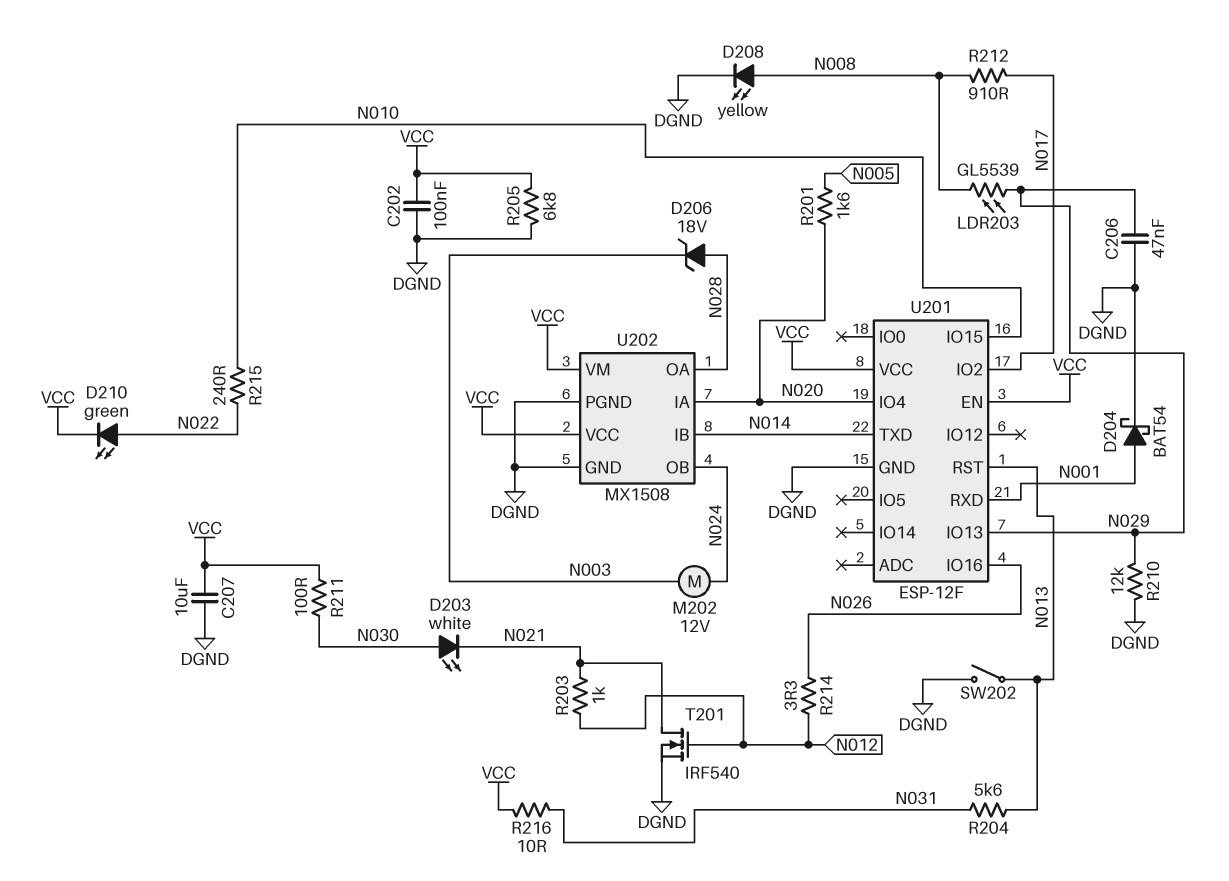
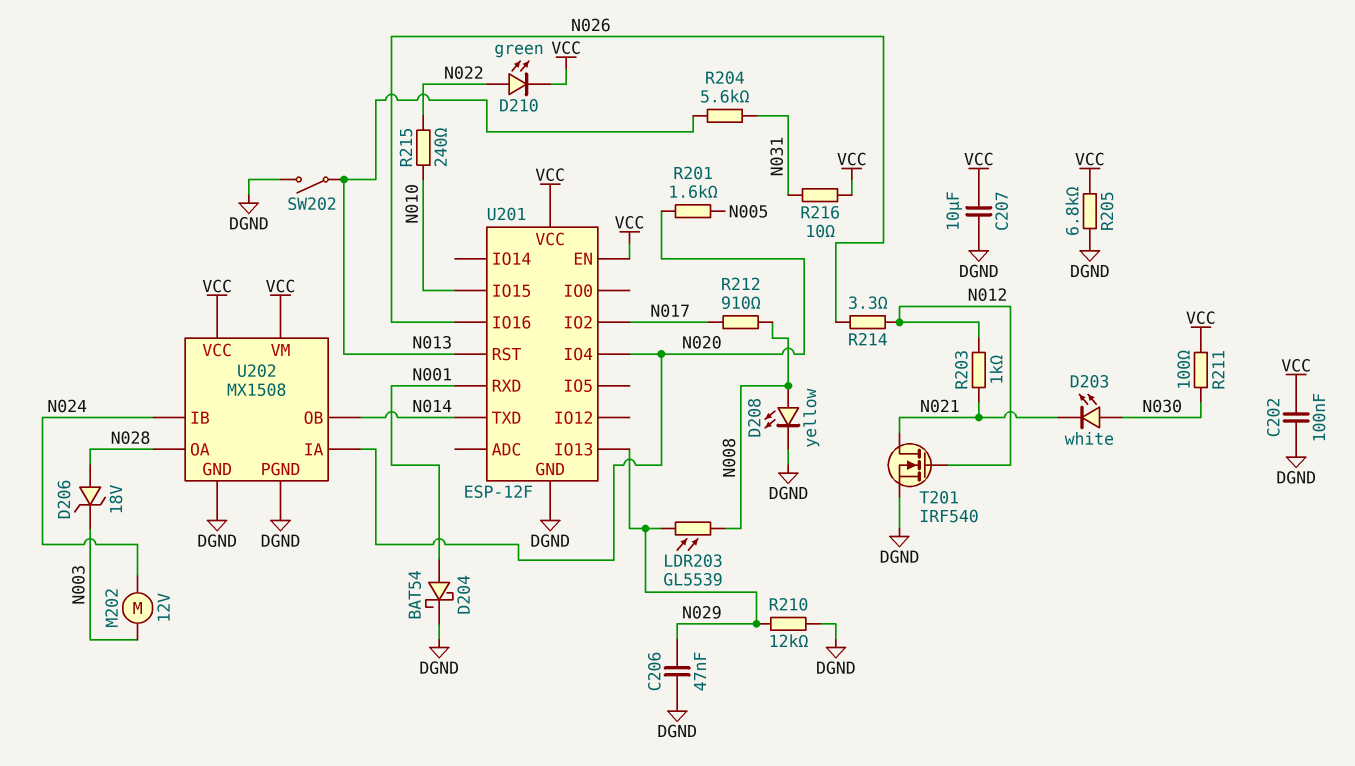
U202 pin IB: N014 -> N024
U202 pin OB: N024 -> N014

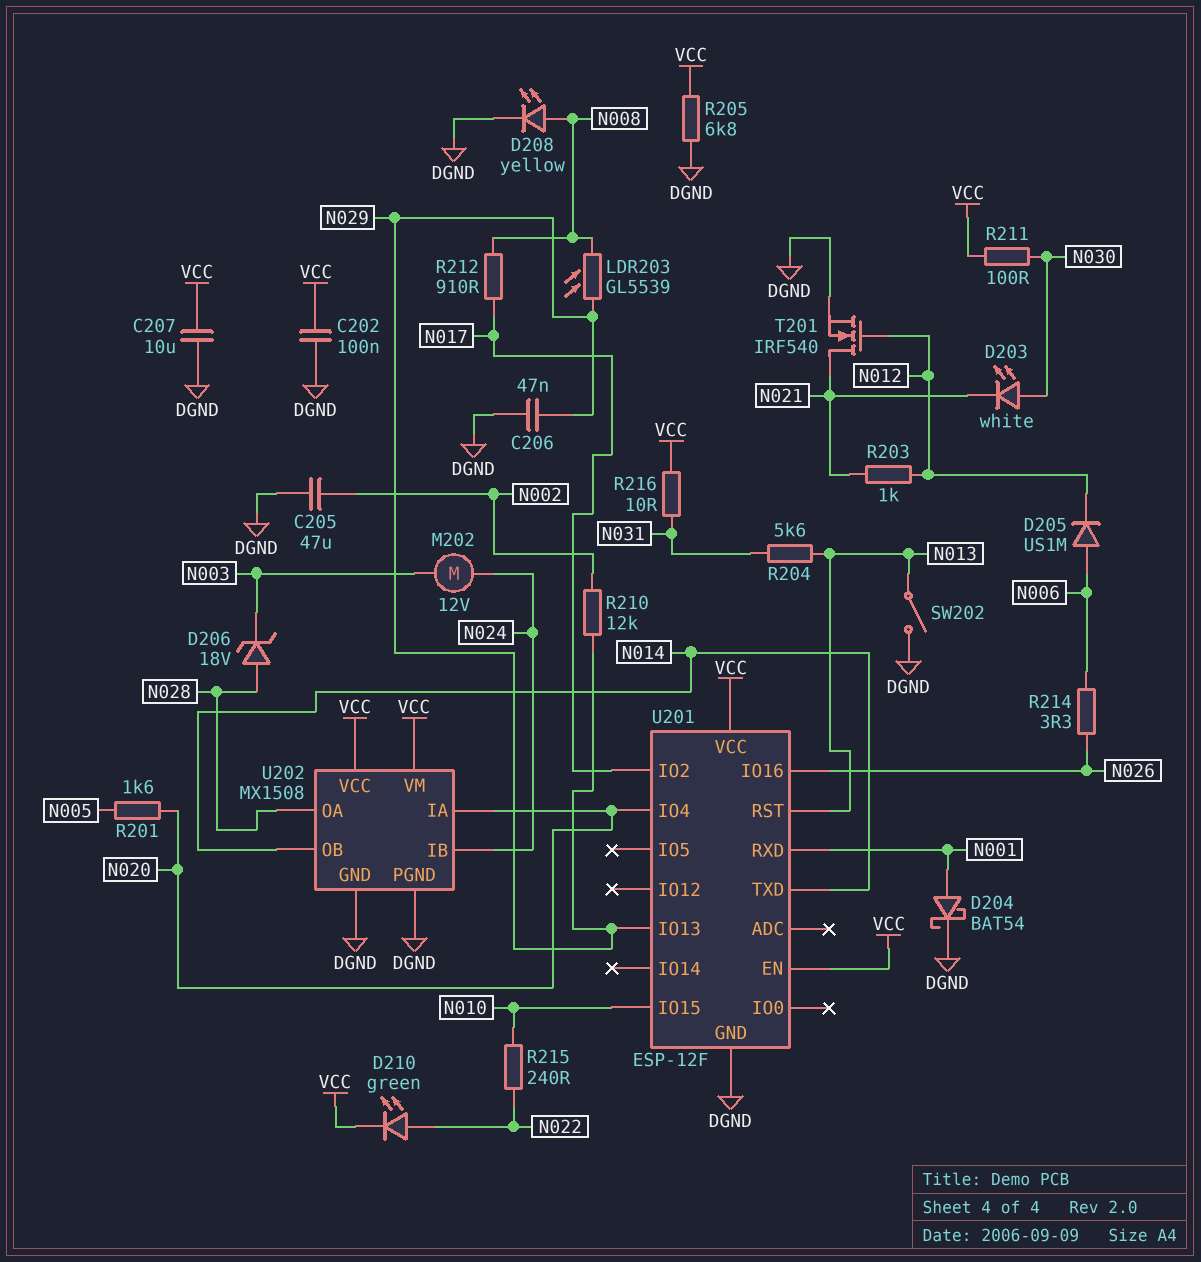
C205: none -> 47uF (DGND, N002)
D205: none -> diode US1M (A N006, K N012)
R210: 12k (DGND, N029) -> 12k (N002, N029)
R214: 3.3 (N012, N026) -> 3.3 (N006, N026)

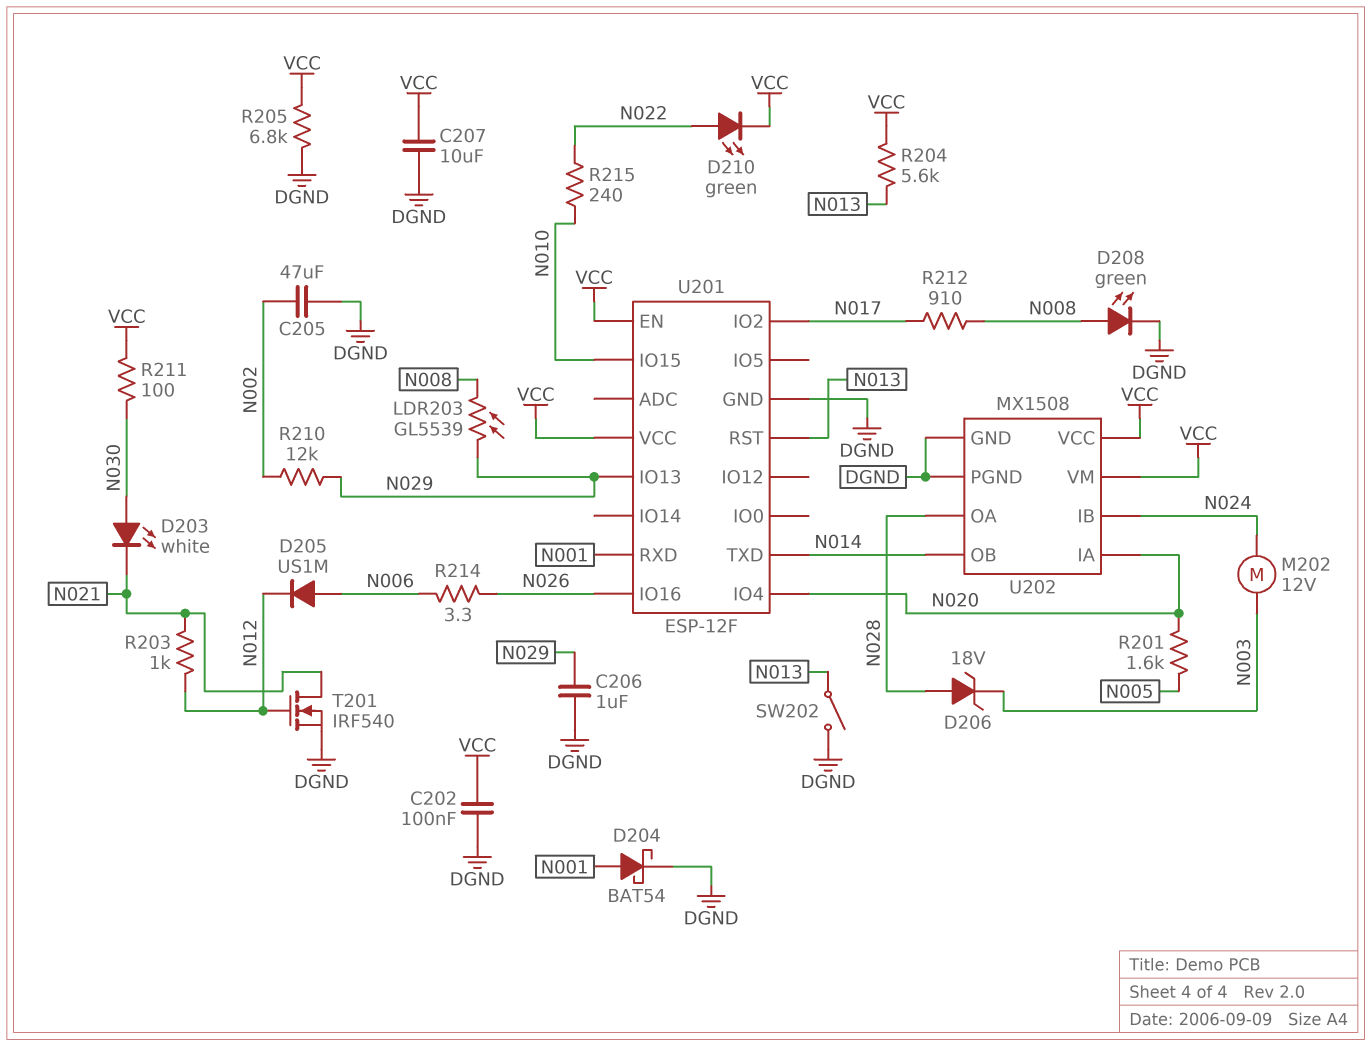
C206: 47nF (DGND, N029) -> 1uF (DGND, N029)
D208: LED yellow (A N008, K DGND) -> LED green (A N008, K DGND)
R204: 5.6k (N013, N031) -> 5.6k (N013, VCC)
R216: 10 (N031, VCC) -> none

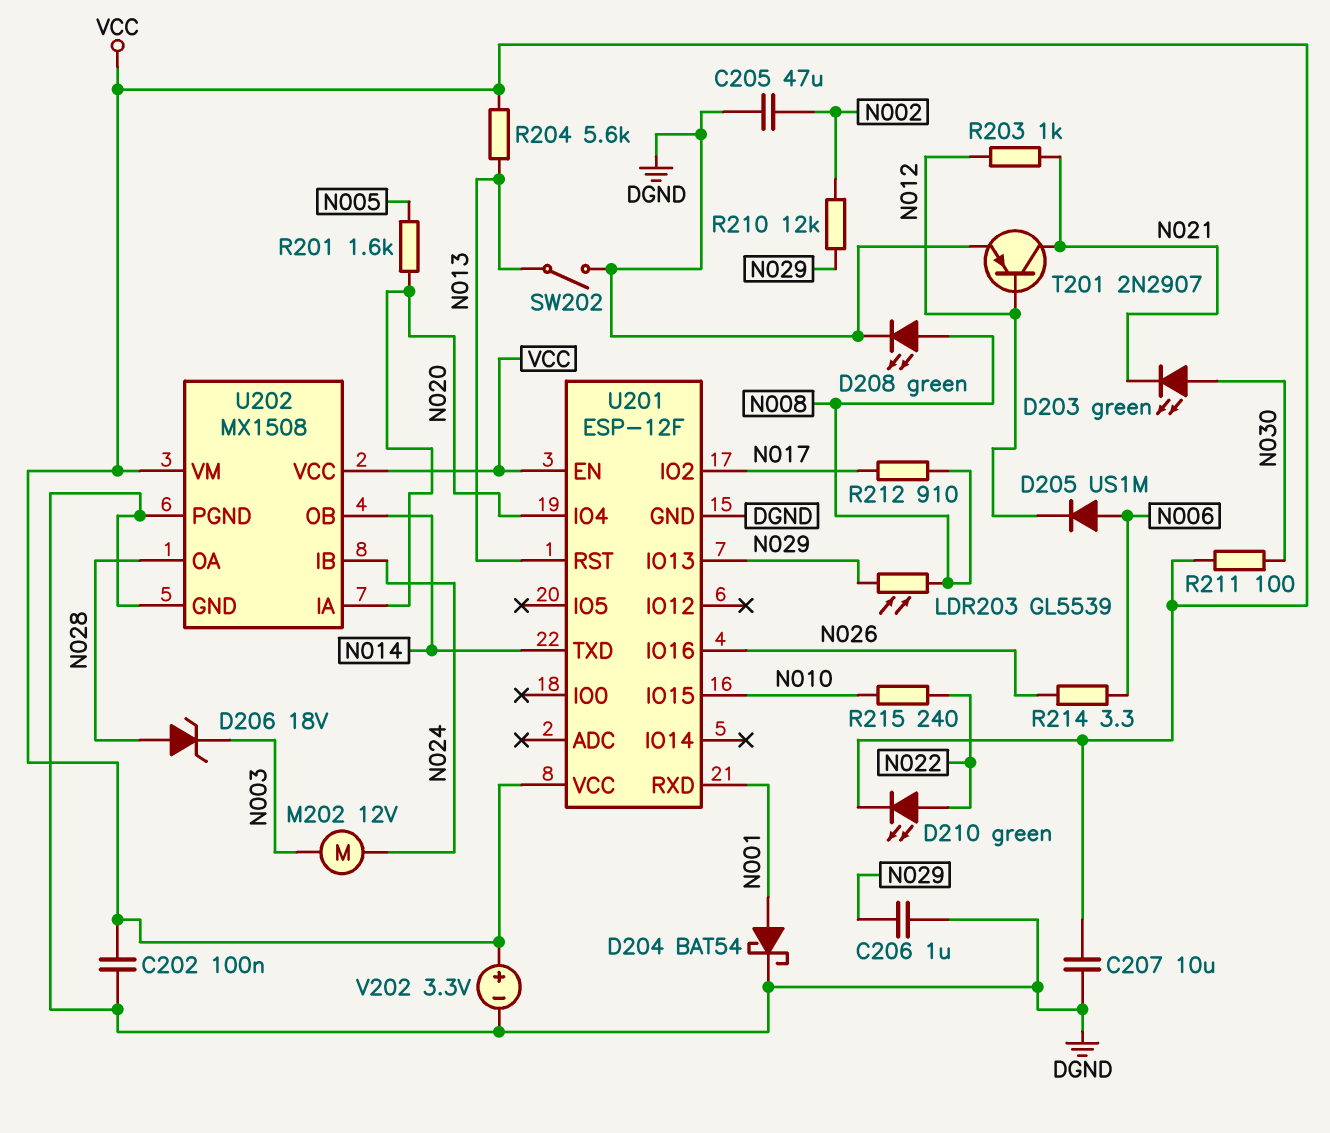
D203: LED white (A N030, K N021) -> LED green (A N030, K N021)
R205: 6.8k (DGND, VCC) -> none
T201: NMOS IRF540 (G N012, D N021, S DGND) -> PNP 2N2907 (B N012, C N021, E DGND)
V202: none -> 3.3V (plus VCC, minus DGND)

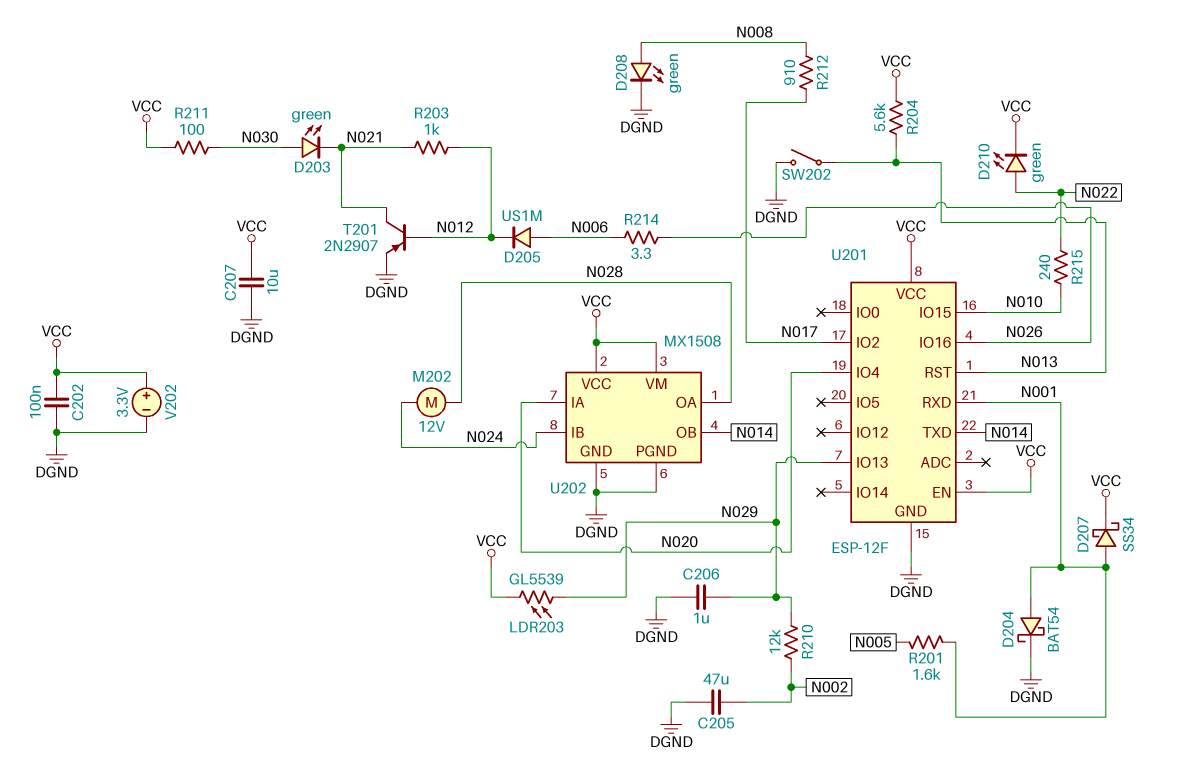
D206: zener 18V (A N028, K N003) -> none
D207: none -> schottky SS34 (A N001, K VCC)
LDR203: GL5539 (N008, N029) -> GL5539 (N029, VCC)
M202: motor 12V (N003, N024) -> motor 12V (N024, N028)
R201: 1.6k (N005, N020) -> 1.6k (N001, N005)

